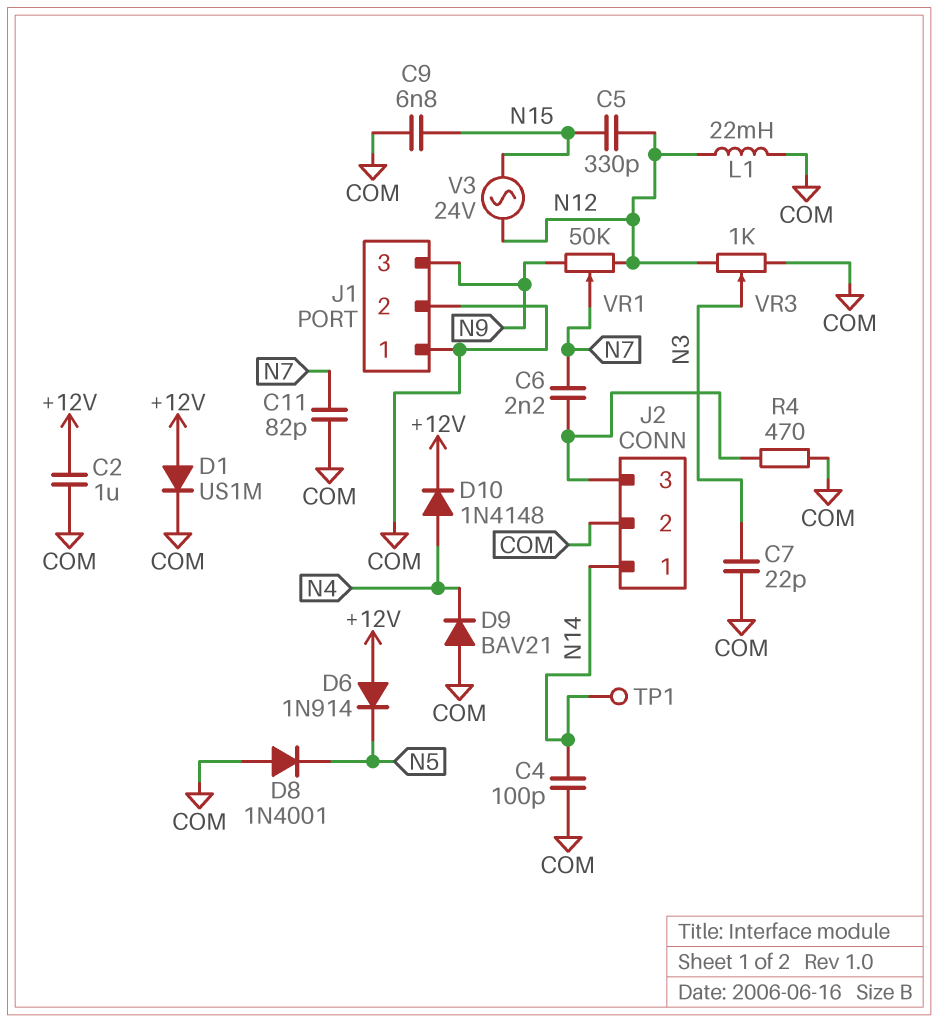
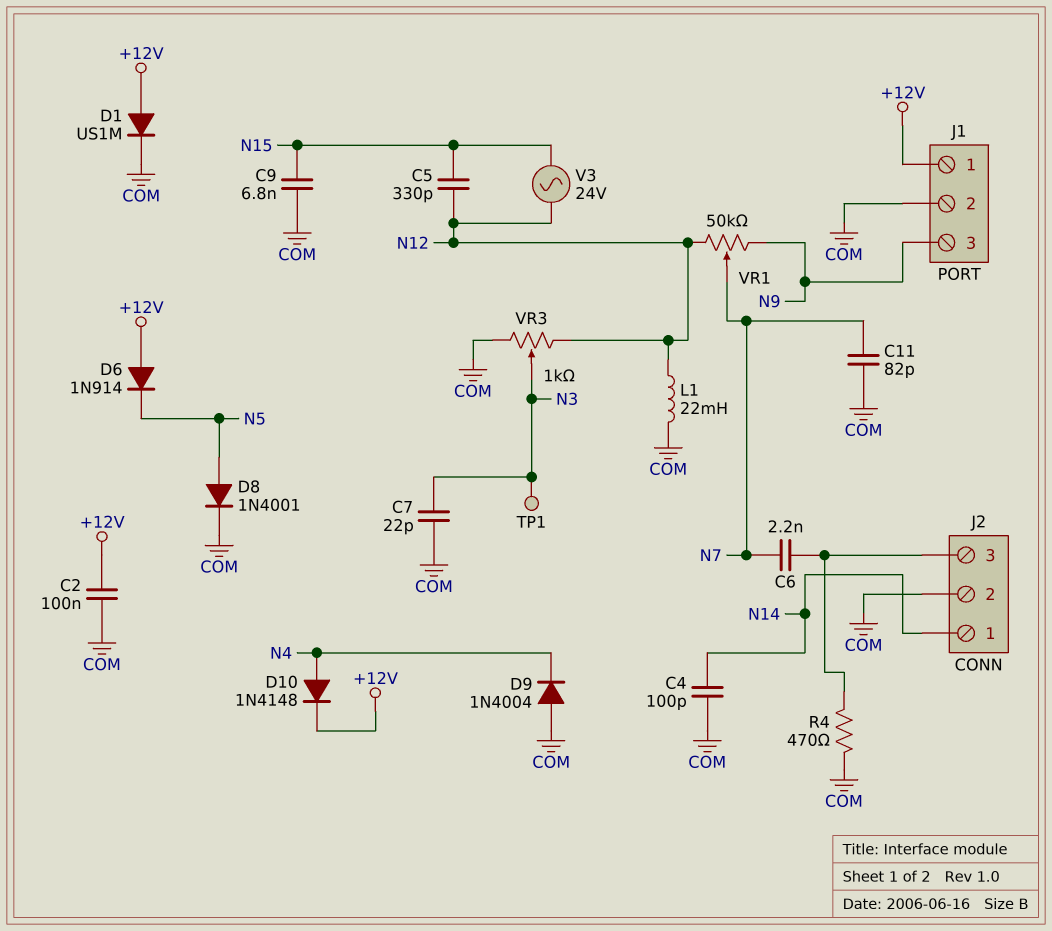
C2: 1uF (+12V, COM) -> 100nF (+12V, COM)
D8: diode 1N4001 (A COM, K N5) -> diode 1N4001 (A N5, K COM)
D9: diode BAV21 (A COM, K N4) -> diode 1N4004 (A COM, K N4)
J1 pin 1: COM -> +12V
TP1: test point (N14) -> test point (N3)

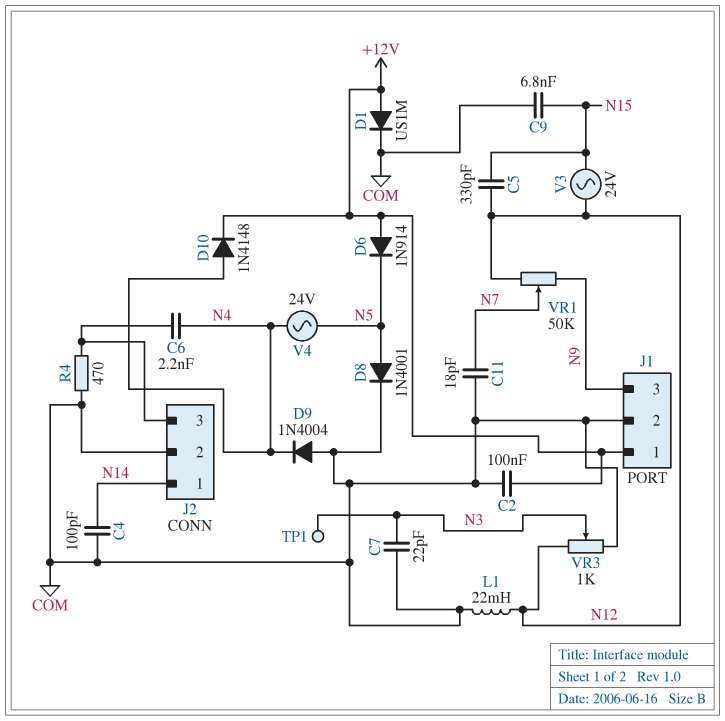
C6: 2.2nF (J2/3, N7) -> 2.2nF (J2/3, N4)
C11: 82pF (COM, N7) -> 18pF (COM, N7)
V4: none -> AC 24V (N4, N5)

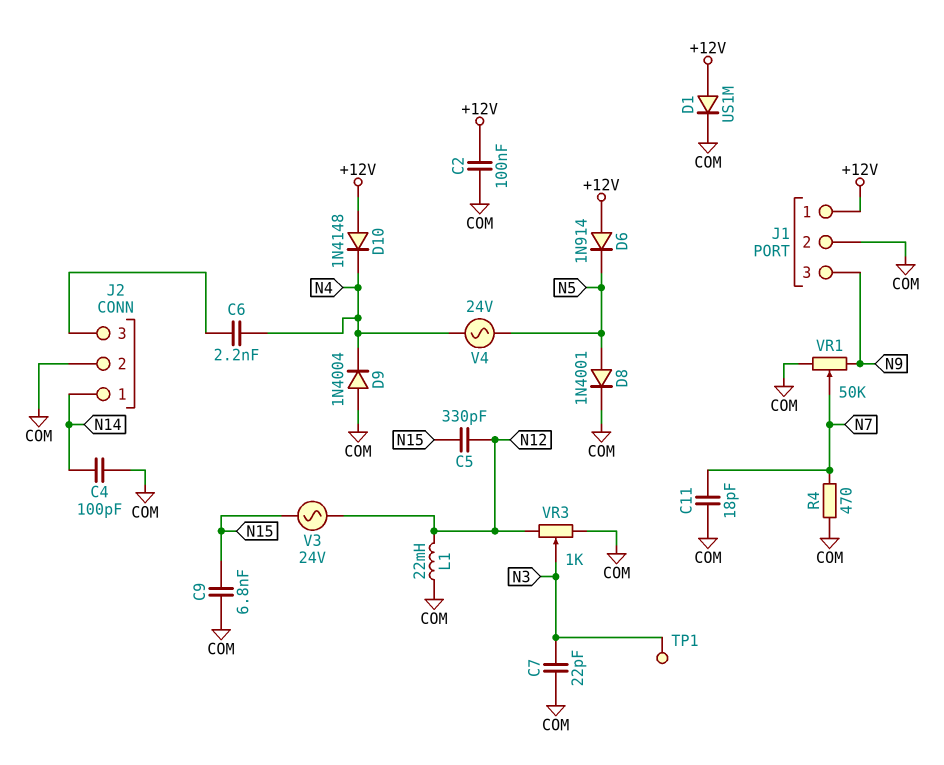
D10: diode 1N4148 (A N4, K +12V) -> diode 1N4148 (A +12V, K N4)
R4: 470 (COM, J2/3) -> 470 (COM, N7)
VR1: 50k (N9, N12, wiper N7) -> 50k (COM, N9, wiper N7)

